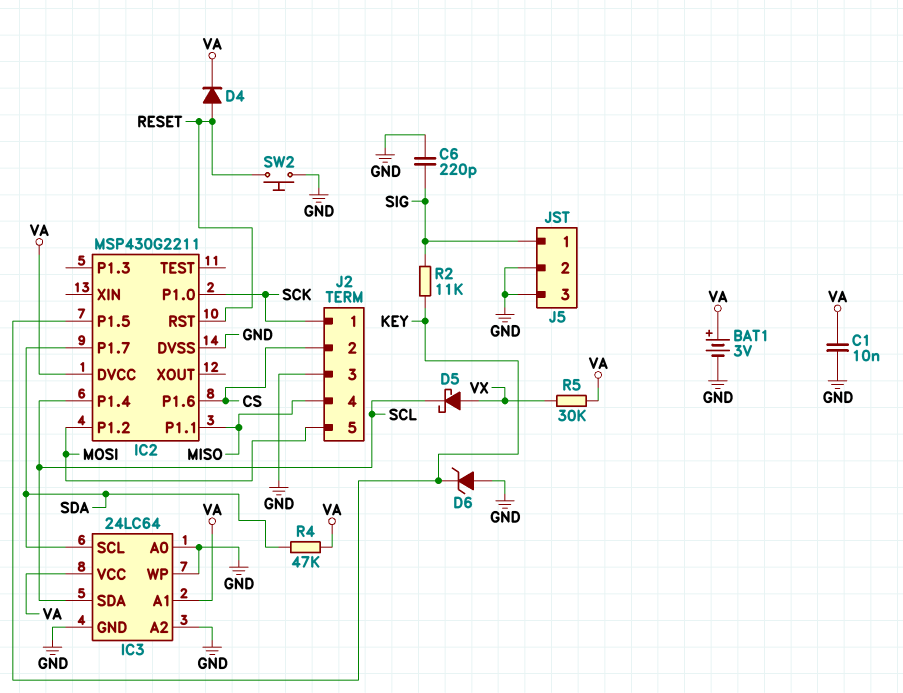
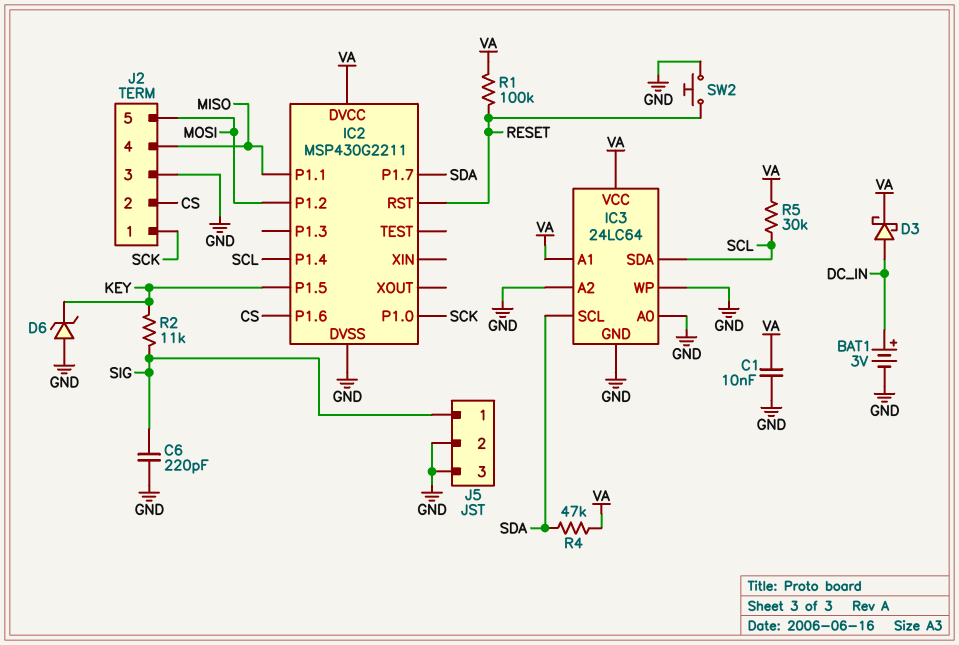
BAT1: 3V (plus VA, minus GND) -> 3V (plus DC_IN, minus GND)
D3: none -> schottky (A DC_IN, K VA)
D4: diode (A RESET, K VA) -> none
D5: schottky (A VX, K SCL) -> none
R1: none -> 100k (RESET, VA)
R5: 30k (VA, VX) -> 30k (SCL, VA)

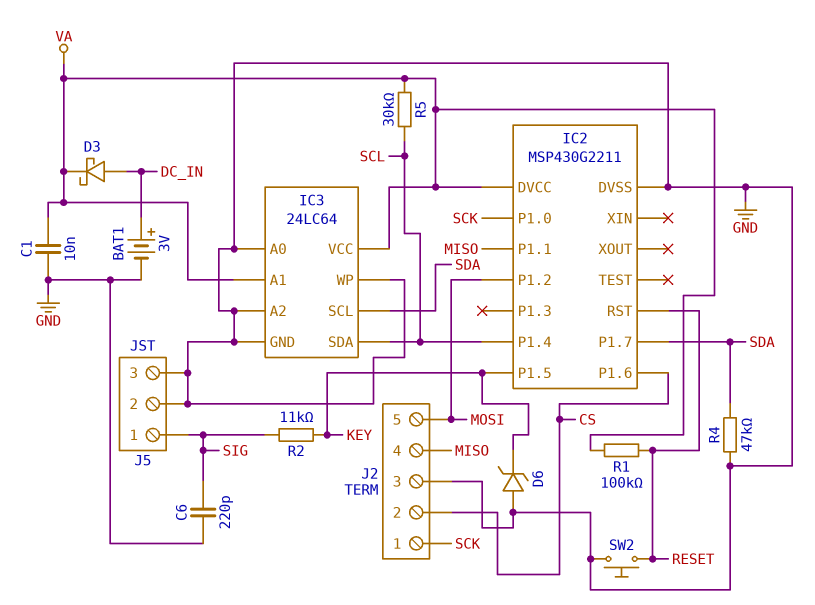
R4: 47k (SDA, VA) -> 47k (GND, SDA)

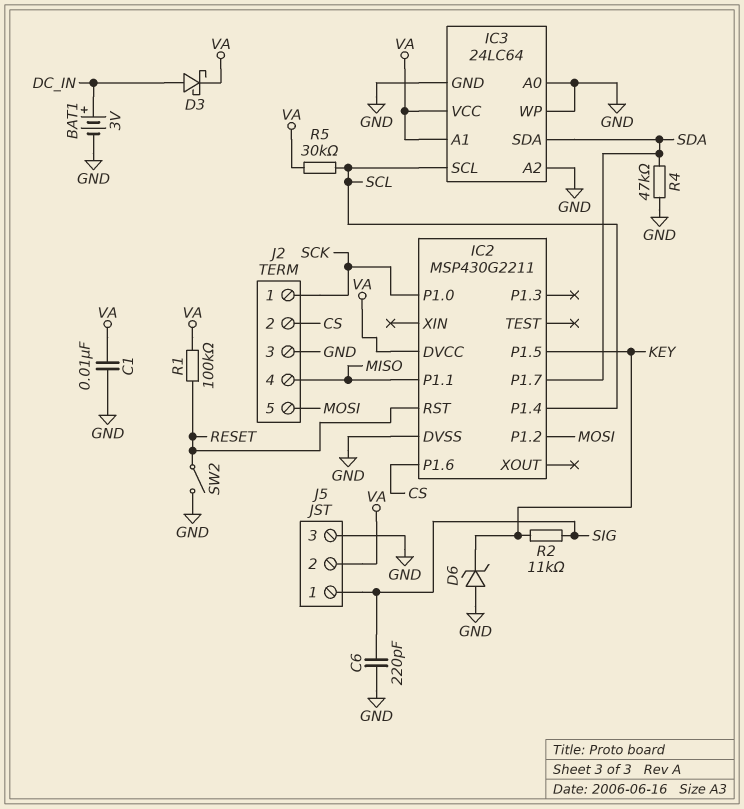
IC3 pin SCL: SDA -> SCL
IC3 pin SDA: SCL -> SDA
J5 pin 2: GND -> VA
SW2: button (GND, RESET) -> switch (GND, RESET)

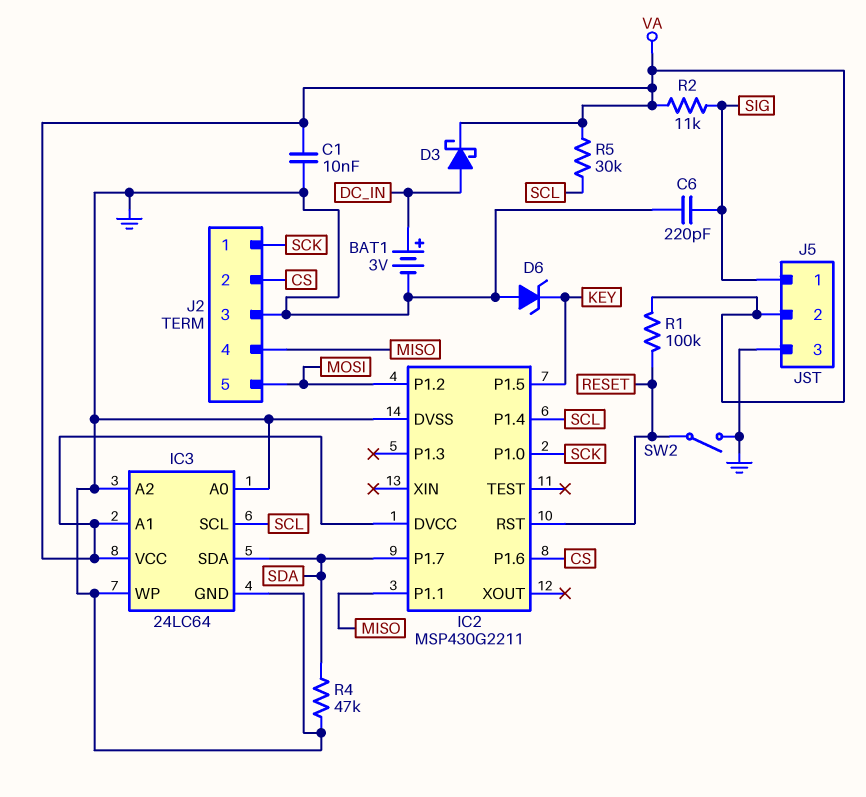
R2: 11k (KEY, SIG) -> 11k (SIG, VA)

